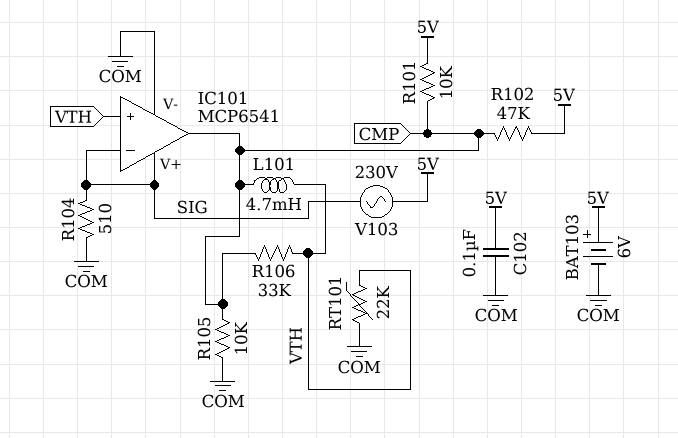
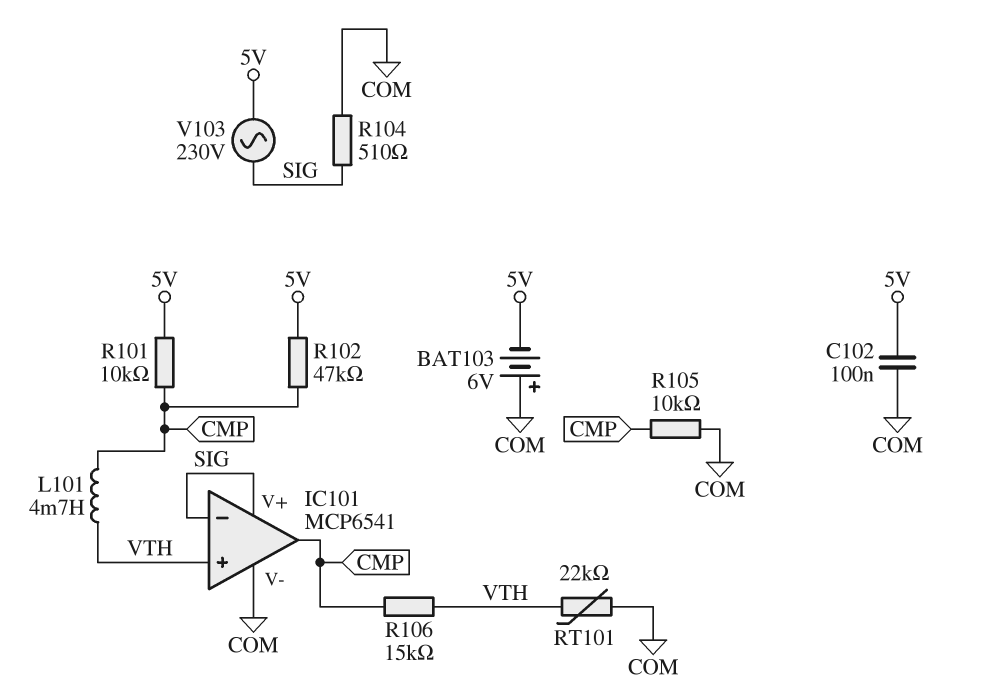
BAT103: 6V (plus 5V, minus COM) -> 6V (plus COM, minus 5V)
R106: 33k (CMP, VTH) -> 15k (CMP, VTH)

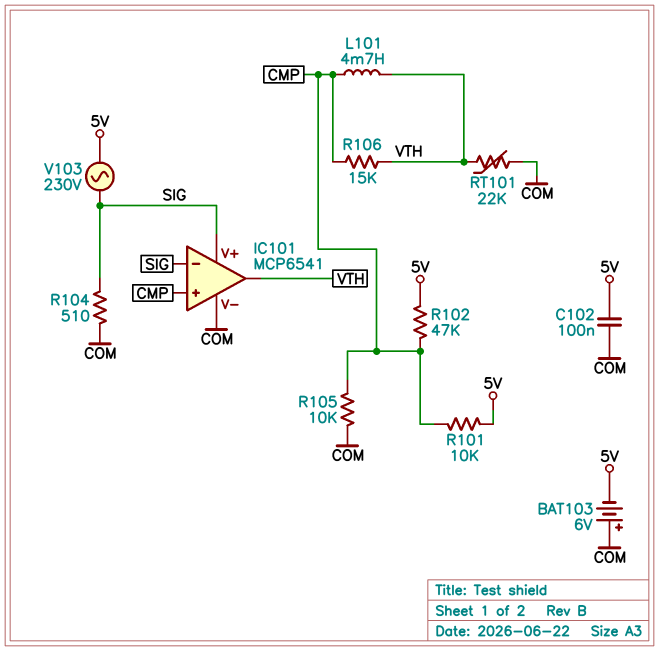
IC101 pin in+: VTH -> CMP
IC101 pin out: CMP -> VTH

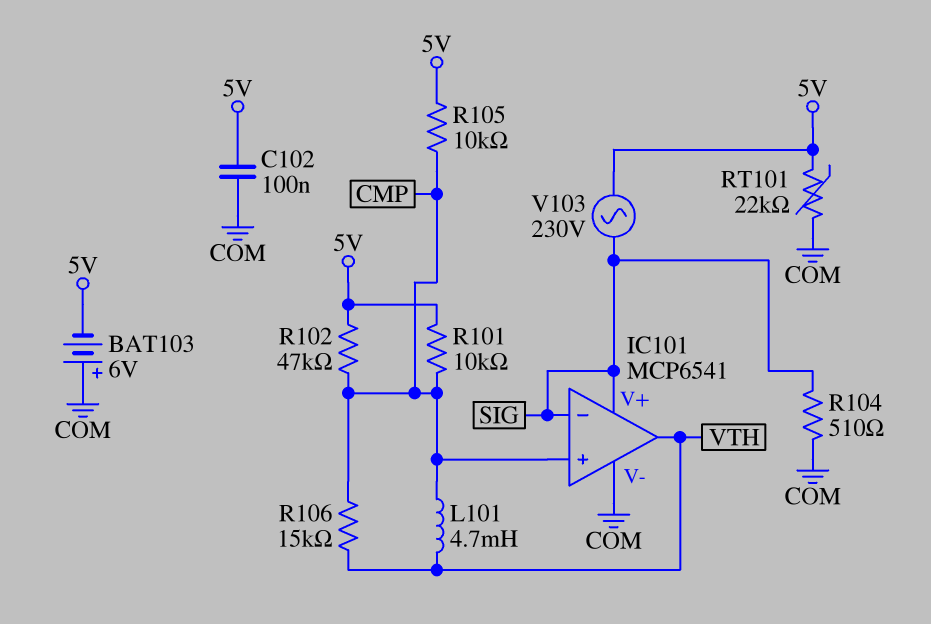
R105: 10k (CMP, COM) -> 10k (5V, CMP)
RT101: 22k (COM, VTH) -> 22k (5V, COM)

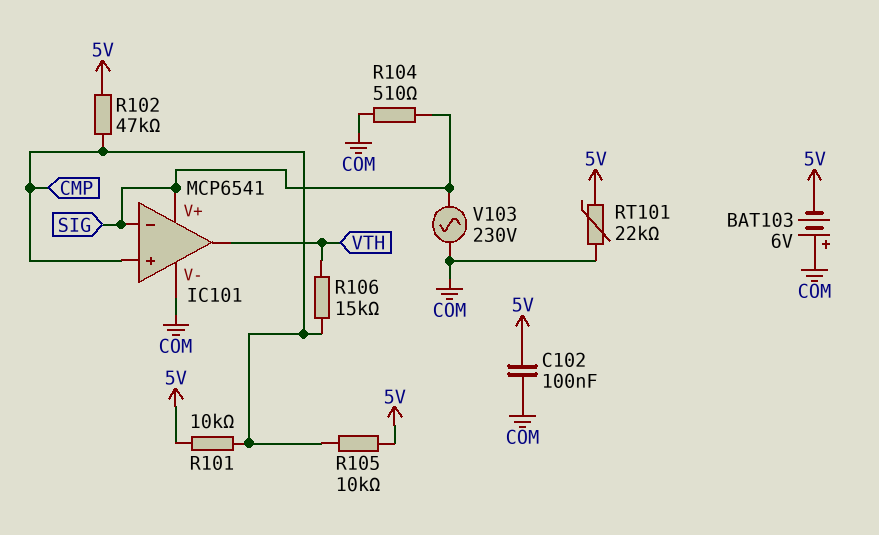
L101: 4.7mH (CMP, VTH) -> none
V103: AC 230V (5V, SIG) -> AC 230V (COM, SIG)

